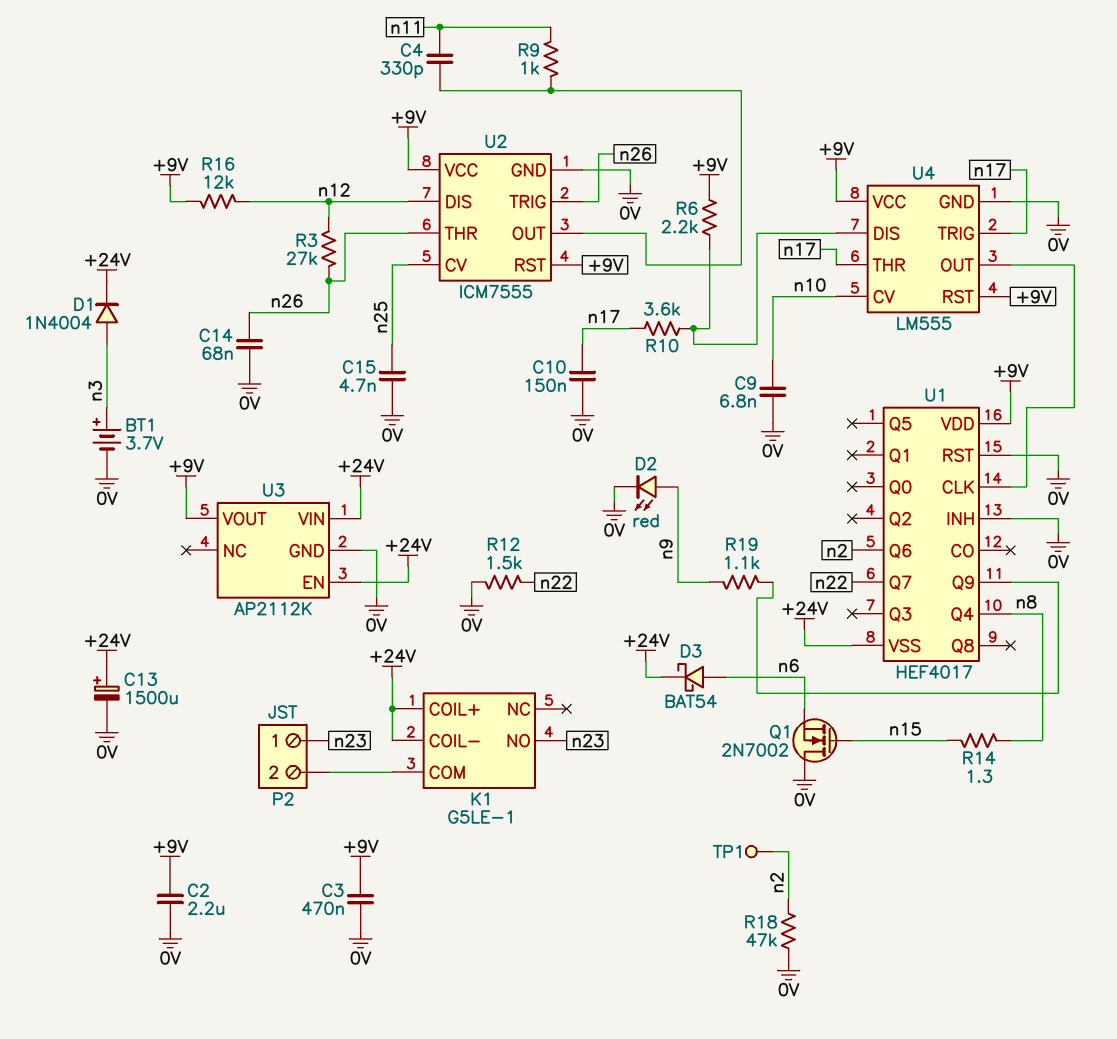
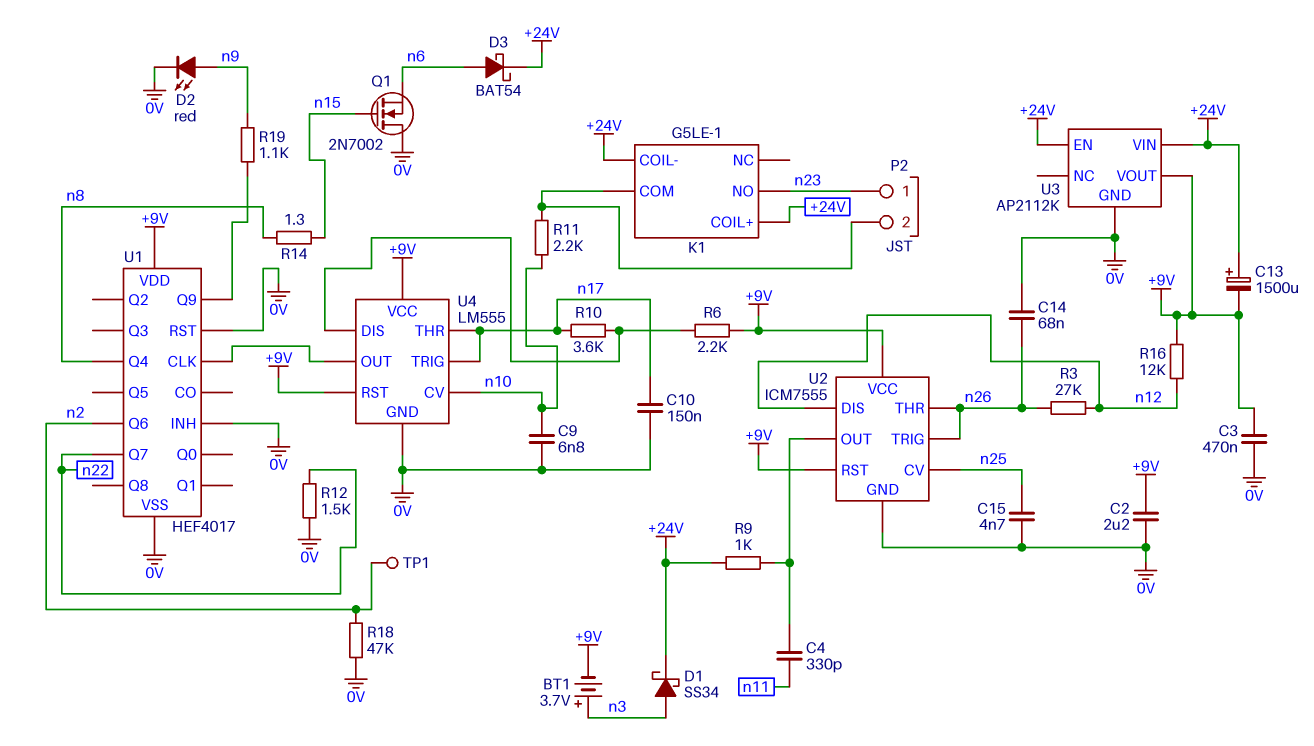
BT1: 3.7V (plus n3, minus 0V) -> 3.7V (plus n3, minus +9V)
C13: 1500uF (plus +24V, minus 0V) -> 1500uF (plus +24V, minus +9V)
D1: diode 1N4004 (A n3, K +24V) -> schottky SS34 (A n3, K +24V)
R9: 1k (U2/OUT, n11) -> 1k (+24V, U2/OUT)
R11: none -> 2.2k (K1/COM, n10)
U1 pin VSS: +24V -> 0V

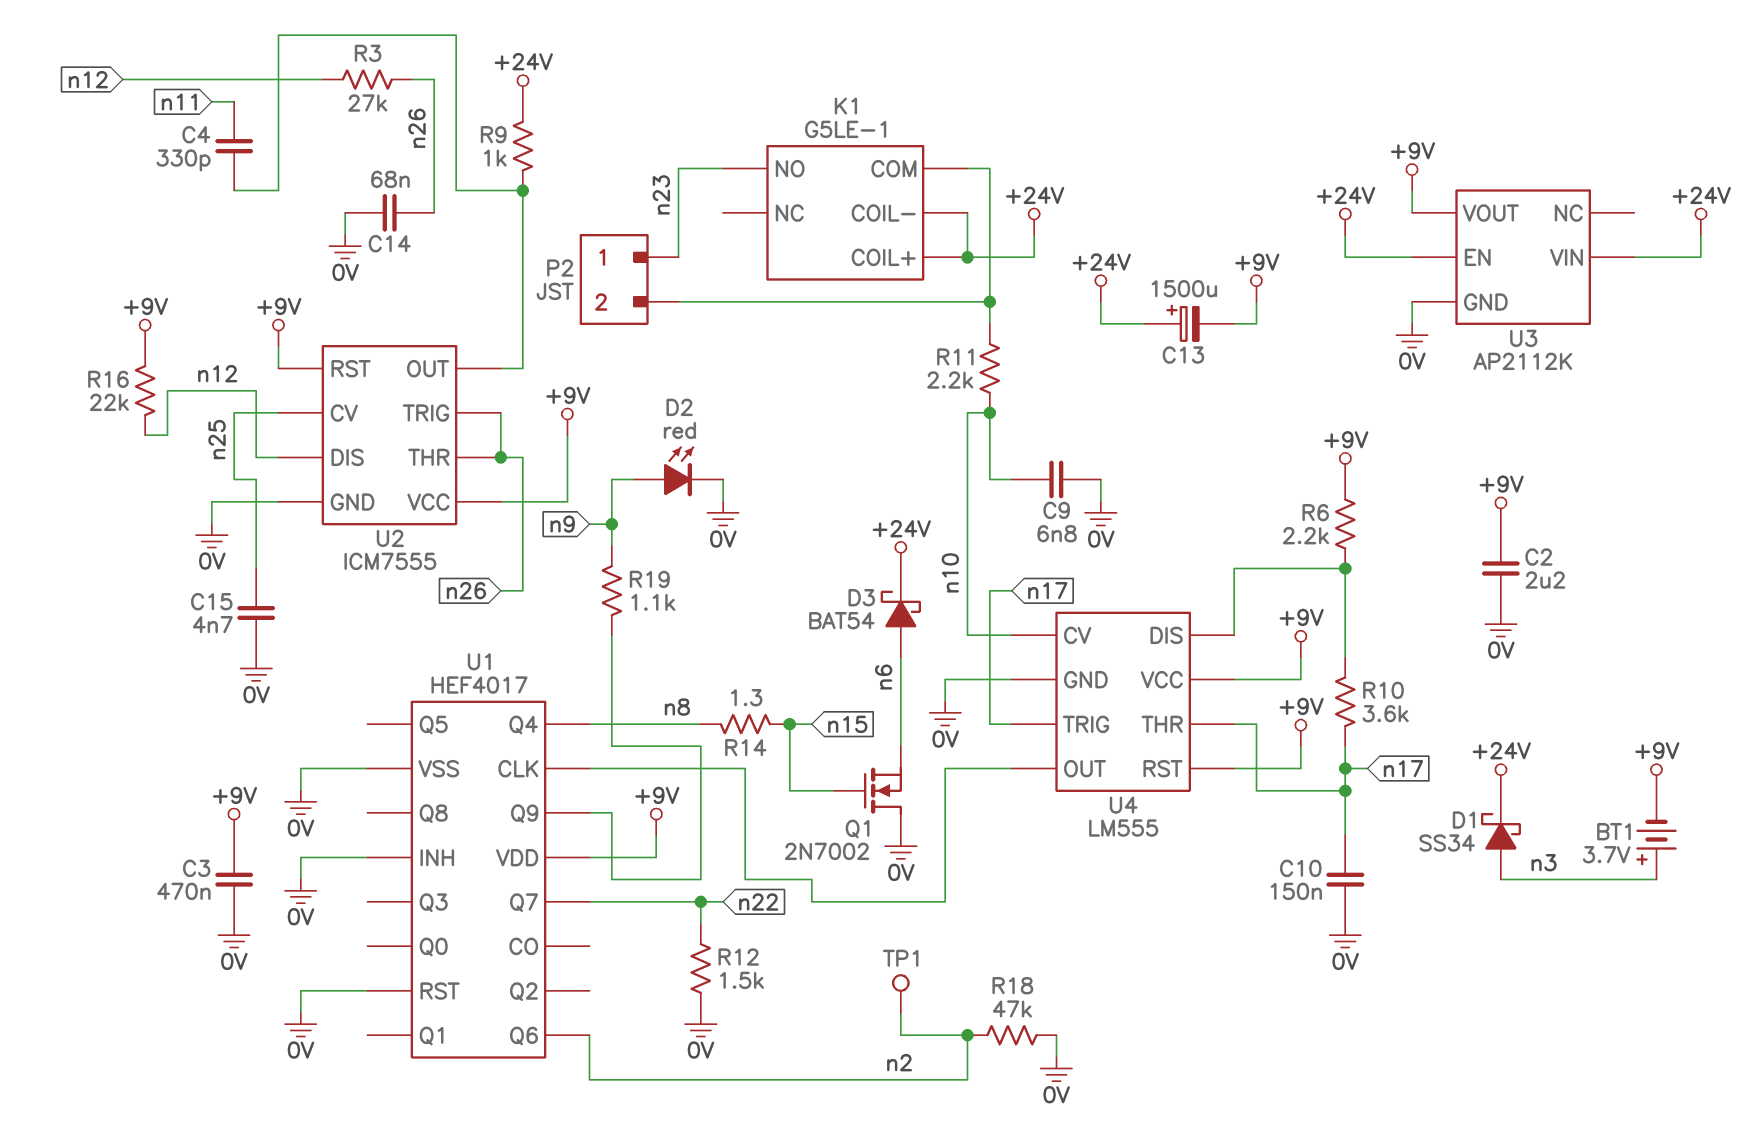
R16: 12k (+9V, n12) -> 22k (+9V, n12)

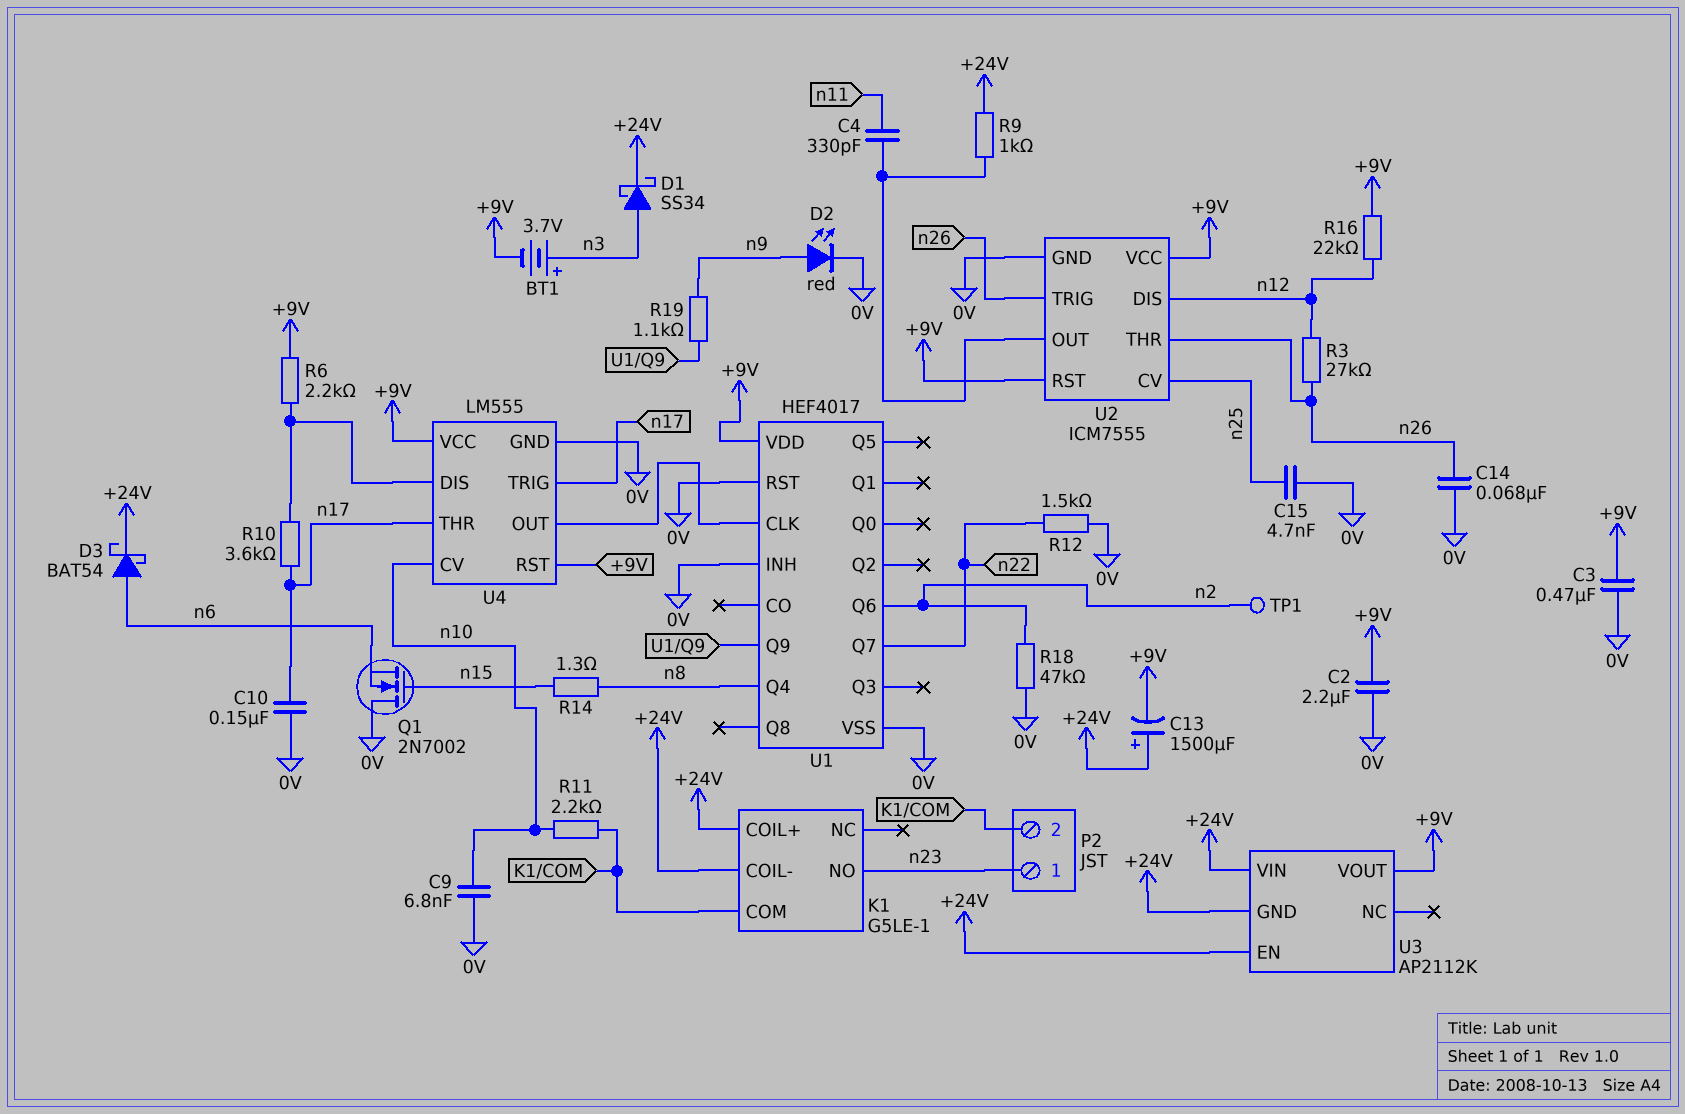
U3 pin GND: 0V -> +24V

